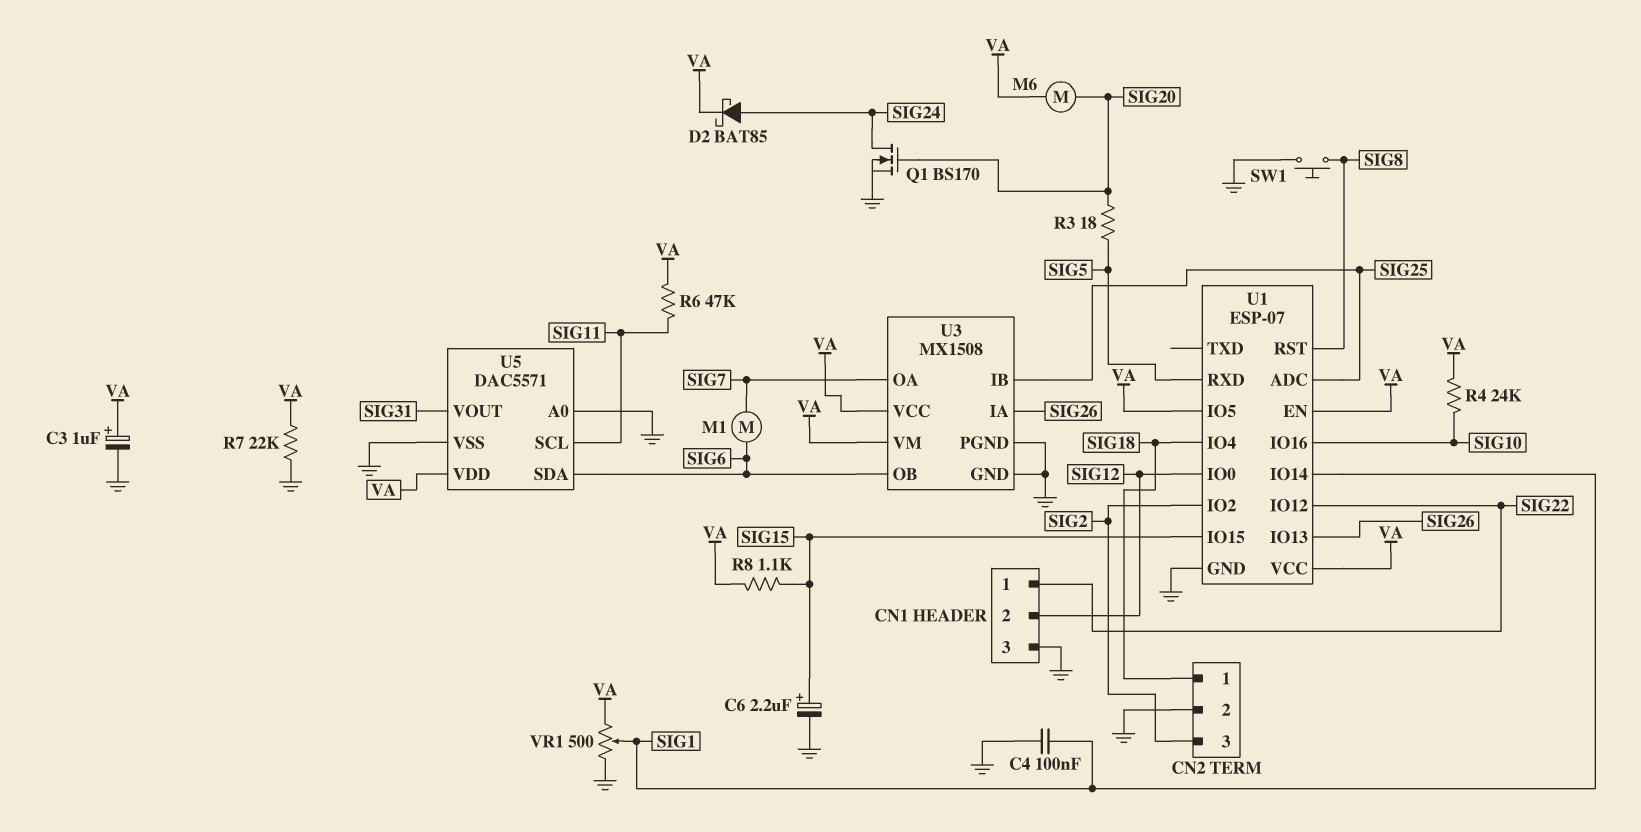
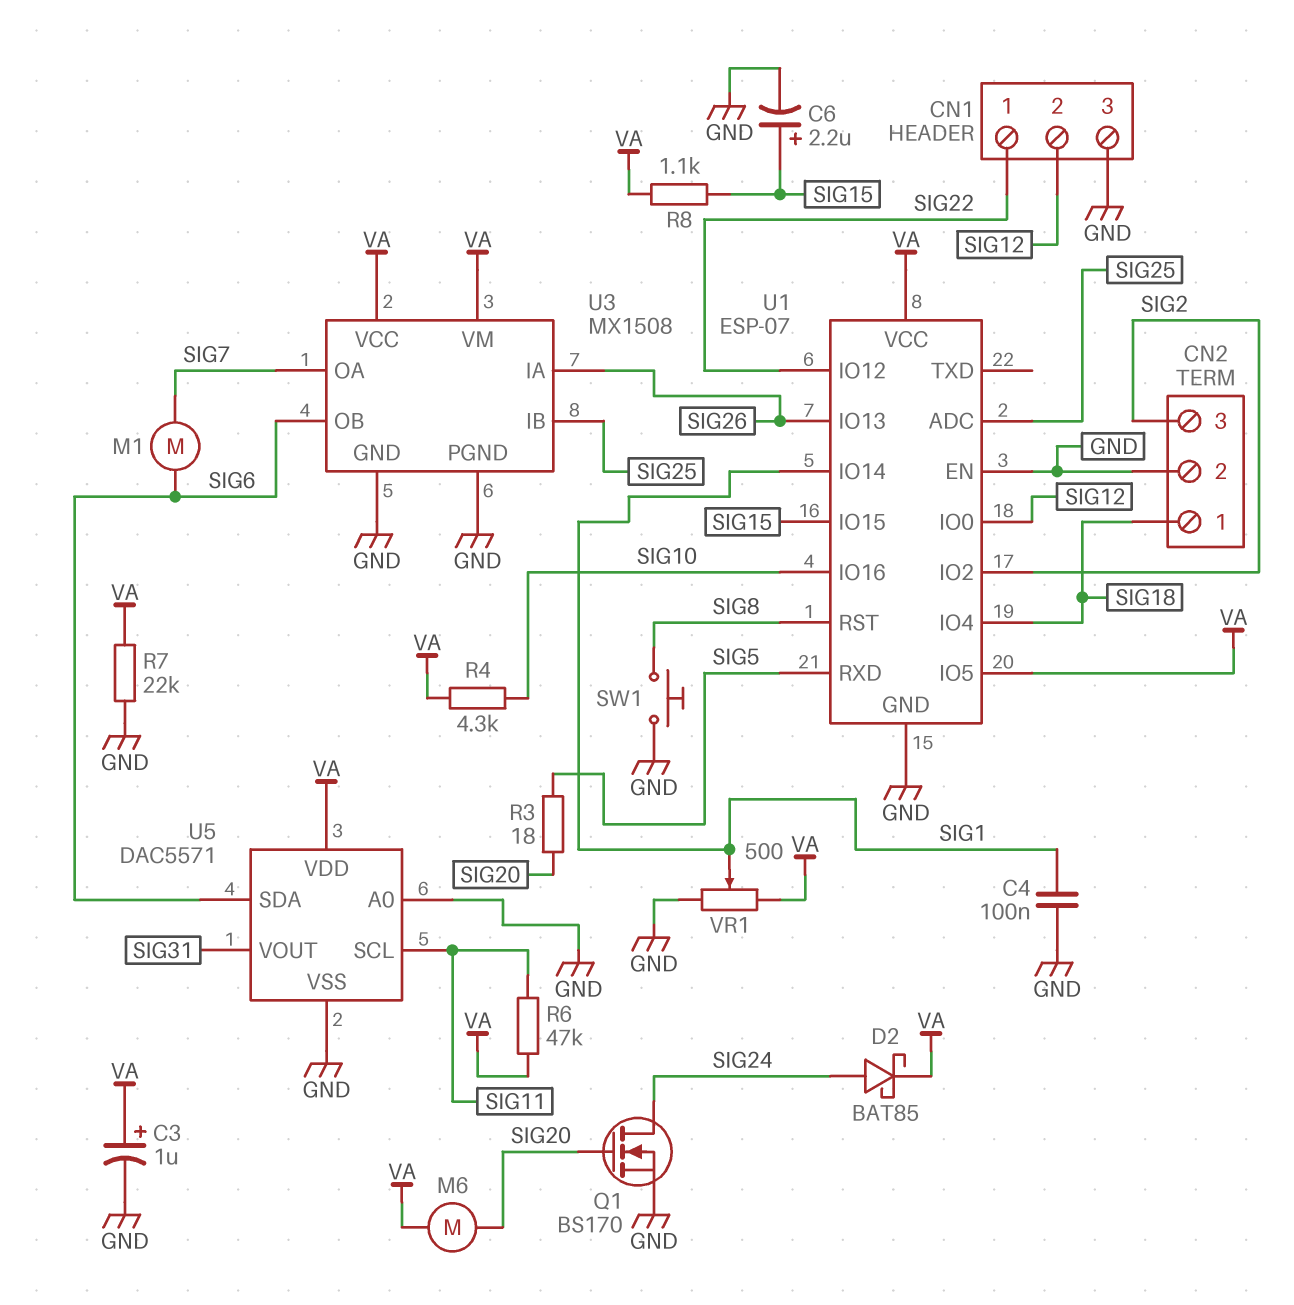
R4: 24k (SIG10, VA) -> 4.3k (SIG10, VA)
U1 pin EN: VA -> GND

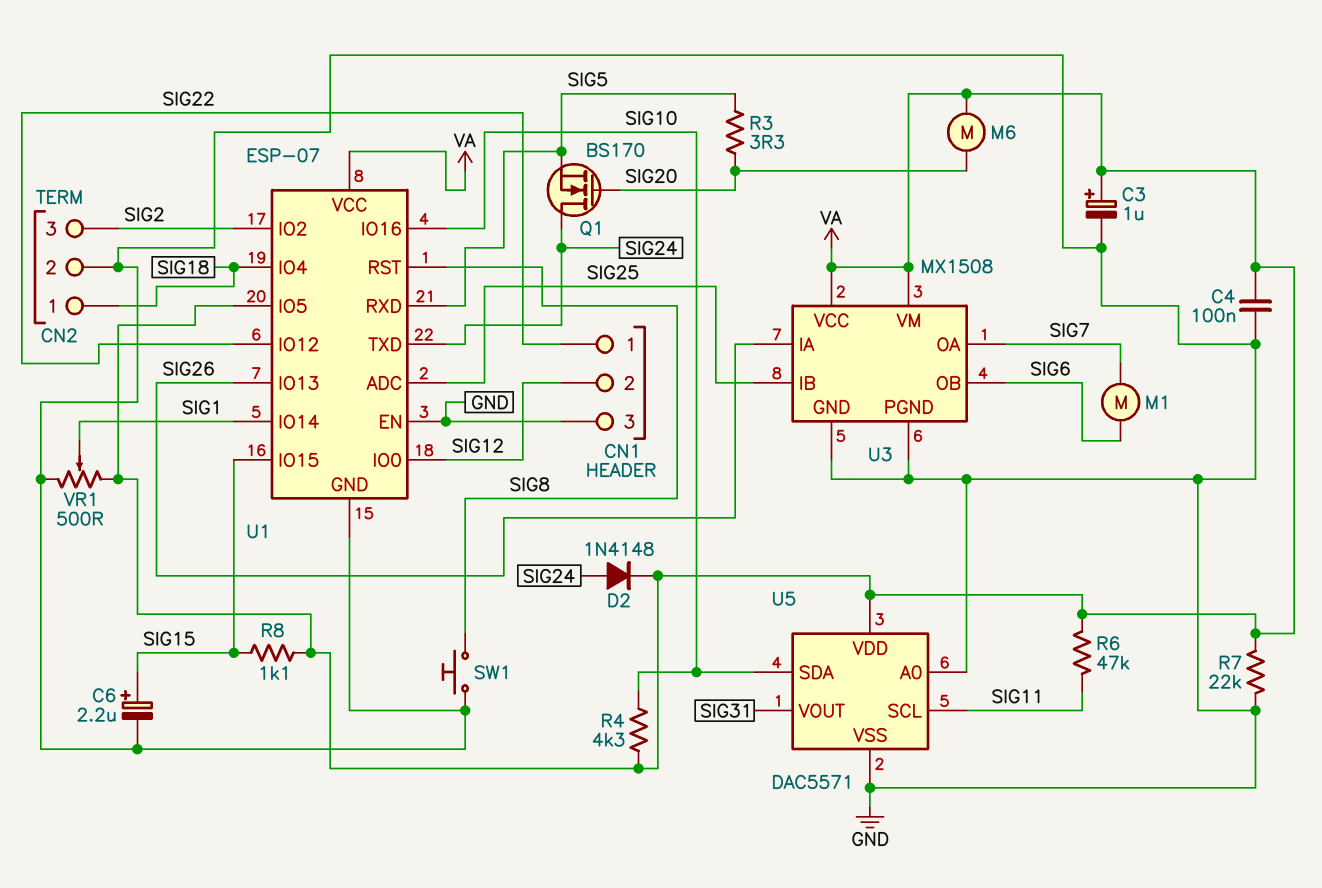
C4: 100nF (GND, SIG1) -> 100nF (GND, VA)
D2: schottky BAT85 (A SIG24, K VA) -> diode 1N4148 (A SIG24, K VA)
Q1: NMOS BS170 (G SIG20, D SIG24, S GND) -> NMOS BS170 (G SIG20, D SIG24, S SIG5)
R3: 18 (SIG5, SIG20) -> 3.3 (SIG5, SIG20)
U1 pin TXD: none -> SIG24
U5 pin SDA: SIG6 -> SIG10

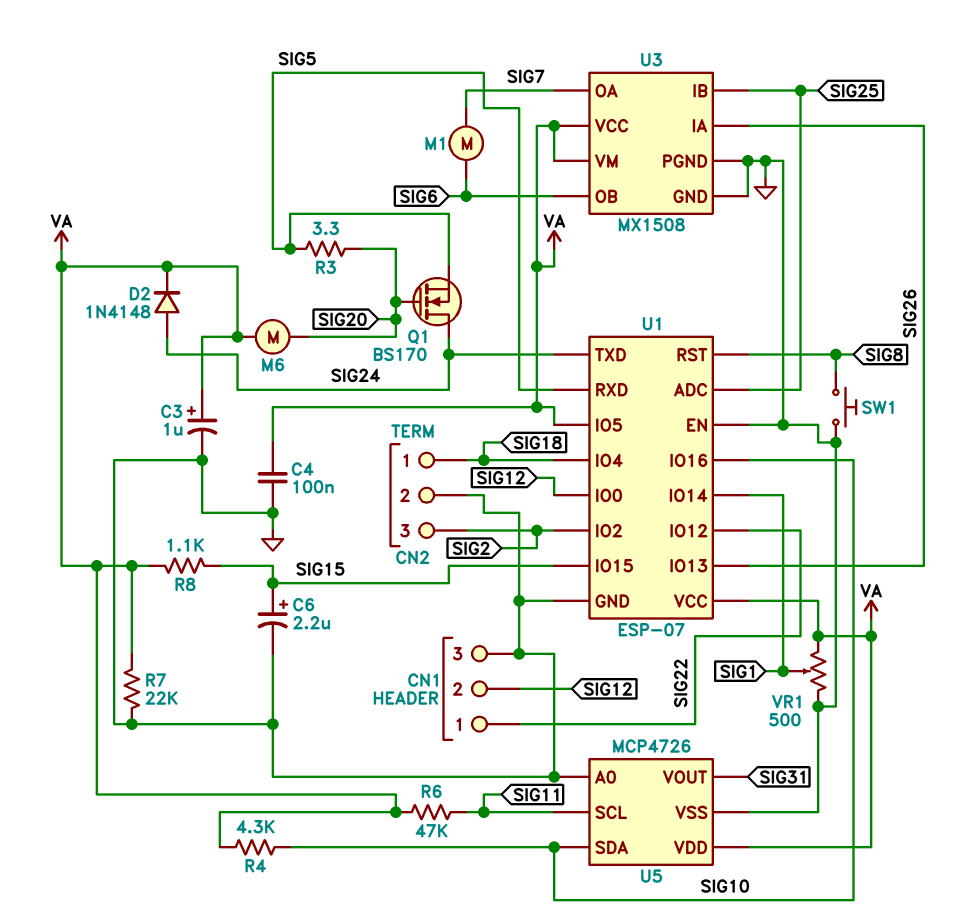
U5: DAC5571 -> MCP4726

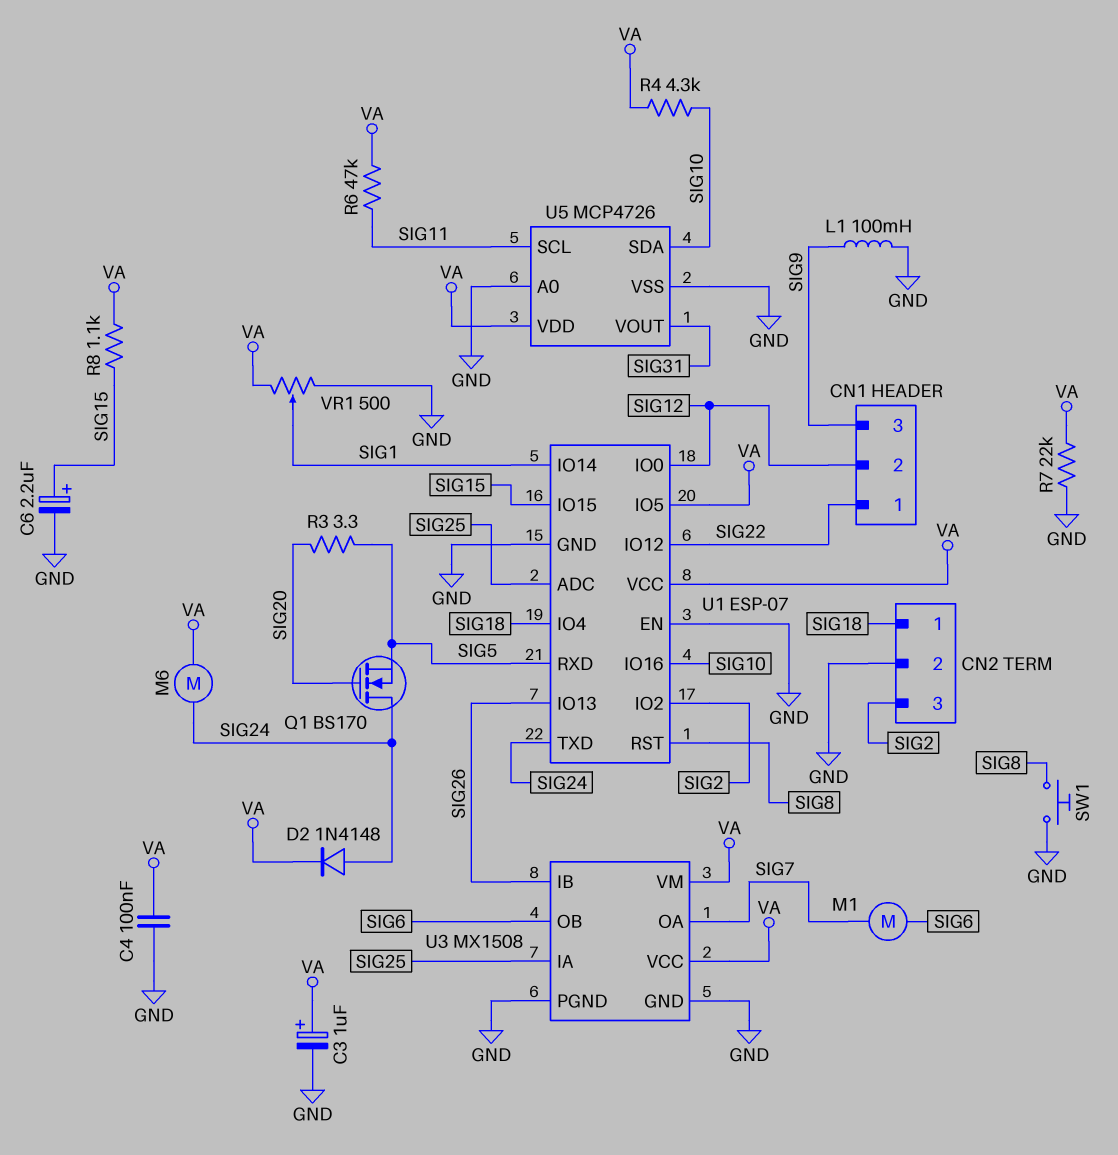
CN1 pin 3: GND -> SIG9
L1: none -> 100mH (GND, SIG9)
M6: motor (SIG20, VA) -> motor (SIG24, VA)
U3 pin IA: SIG26 -> SIG25
U3 pin IB: SIG25 -> SIG26

